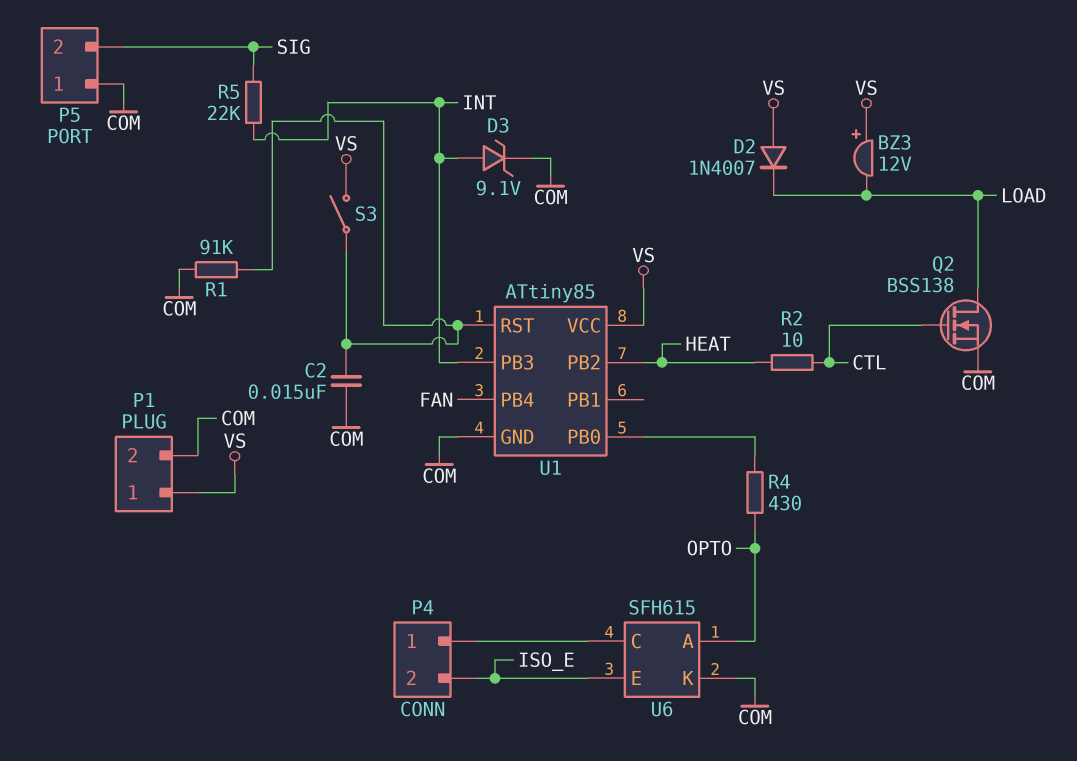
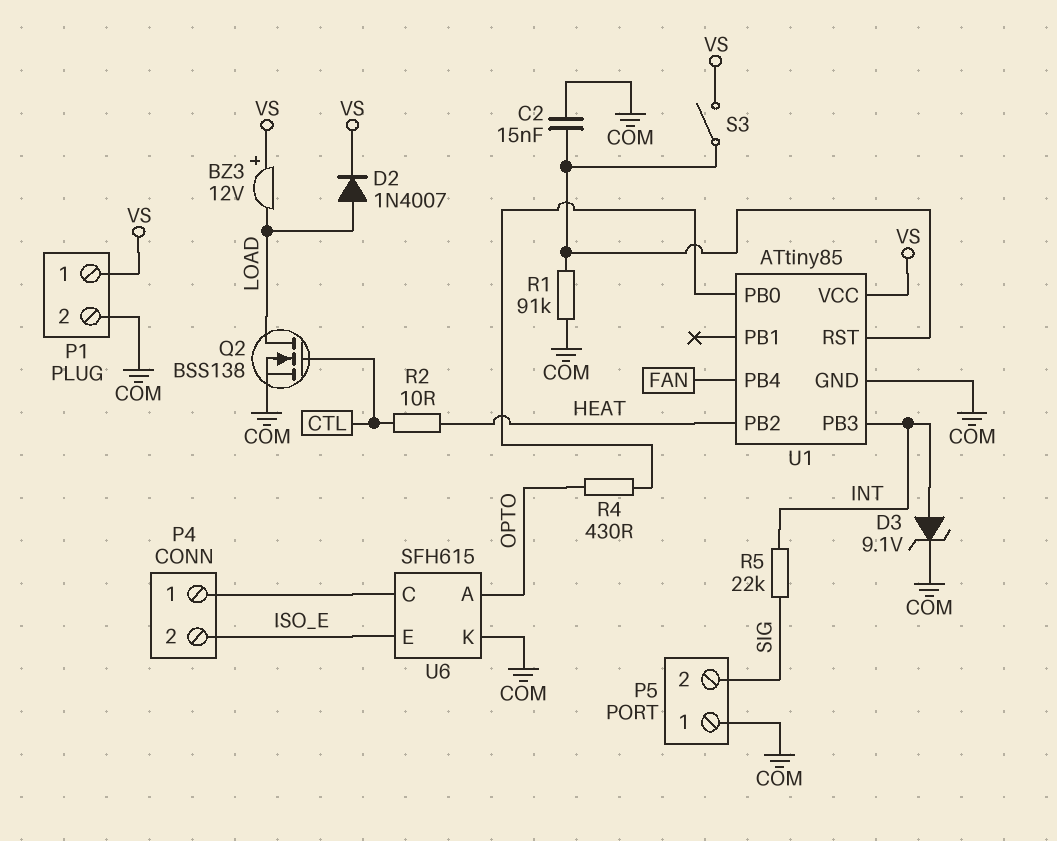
D2: diode 1N4007 (A VS, K LOAD) -> diode 1N4007 (A LOAD, K VS)

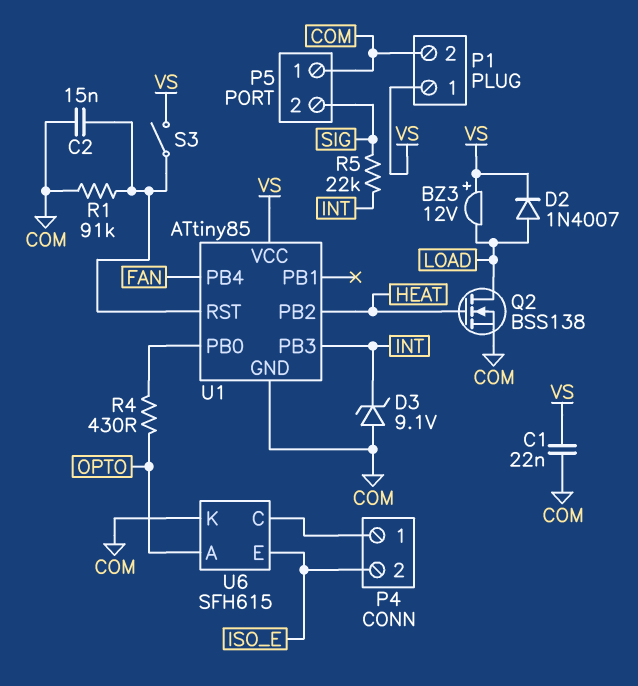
C1: none -> 22nF (COM, VS)
D3: zener 9.1V (A INT, K COM) -> zener 9.1V (A COM, K INT)
Q2: NMOS BSS138 (G CTL, D LOAD, S COM) -> NMOS BSS138 (G HEAT, D LOAD, S COM)
R2: 10 (CTL, HEAT) -> none

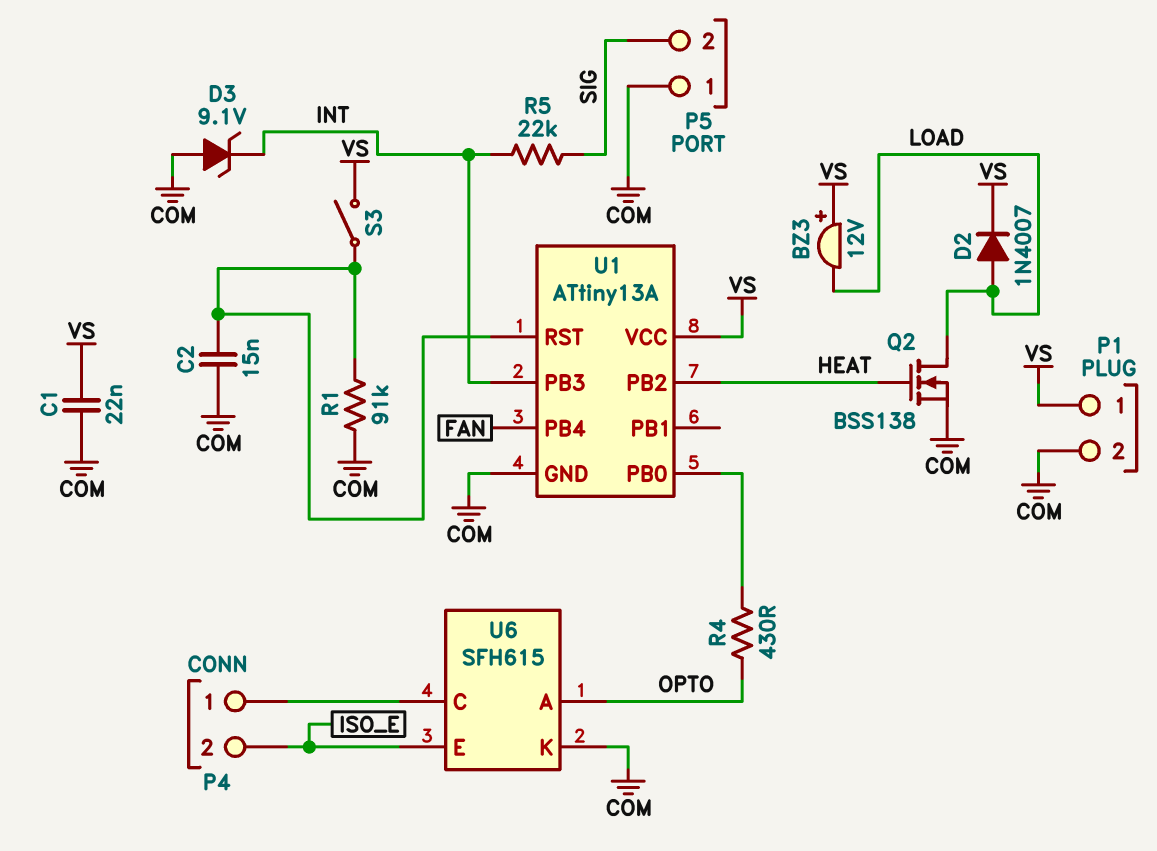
U1: ATtiny85 -> ATtiny13A

